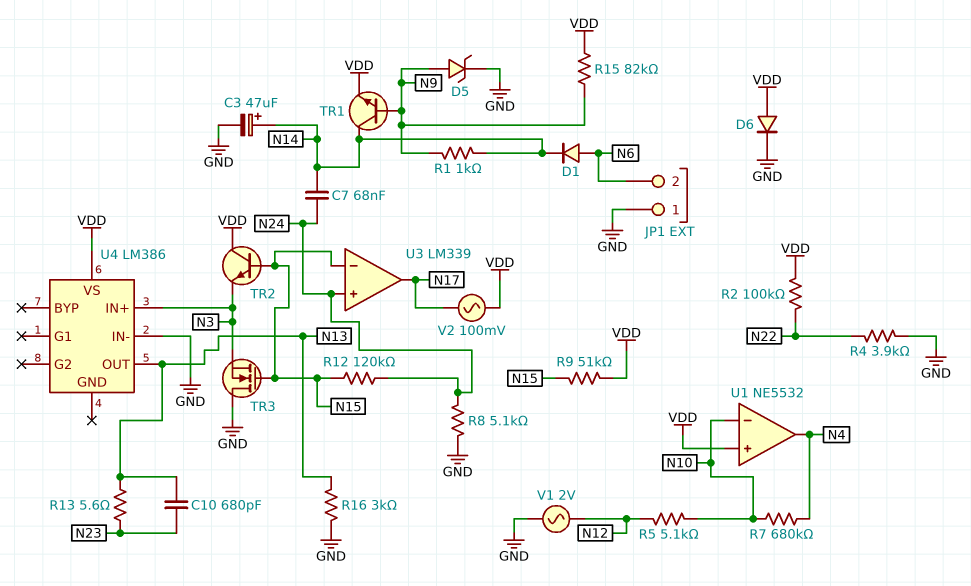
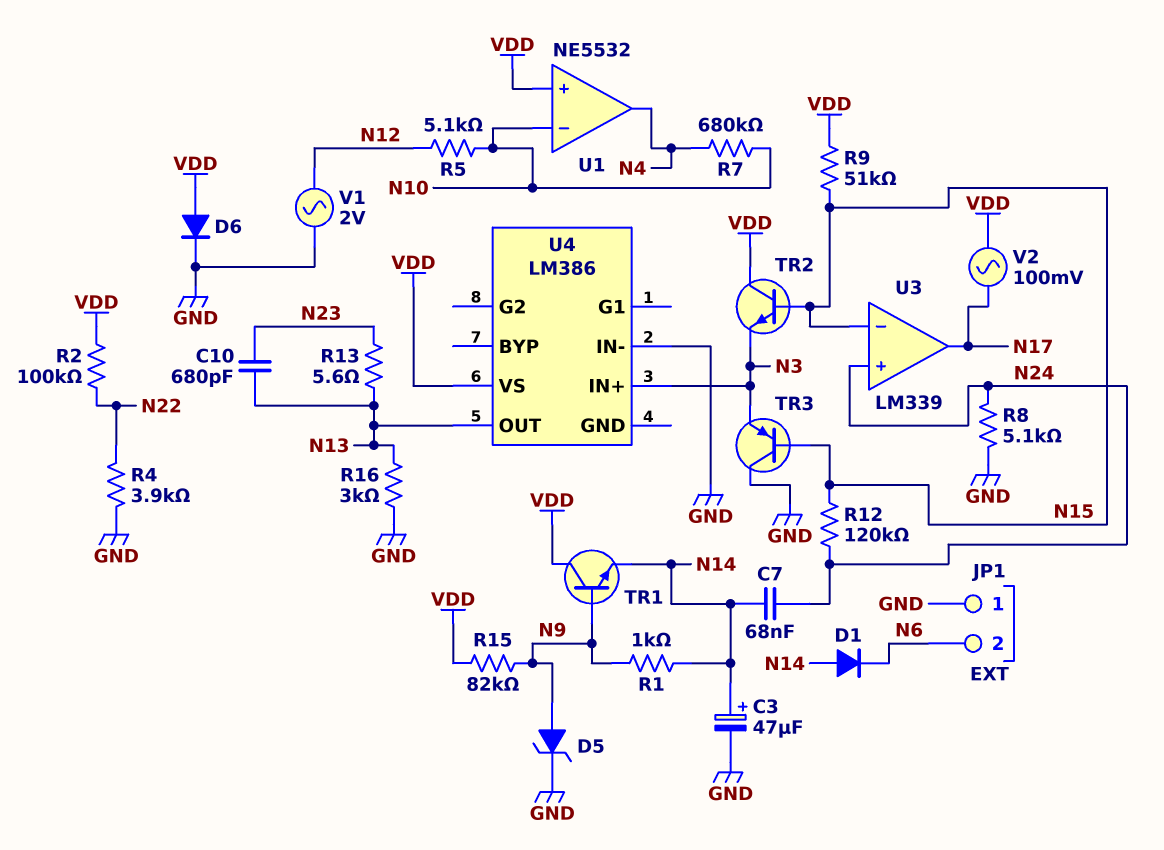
D1: diode (A N6, K N14) -> diode (A N14, K N6)
TR1: NPN (B N9, C N14, E VDD) -> NPN (B N9, C VDD, E N14)
TR3: NMOS (G N15, D GND, S N3) -> PNP (B N15, C GND, E N3)

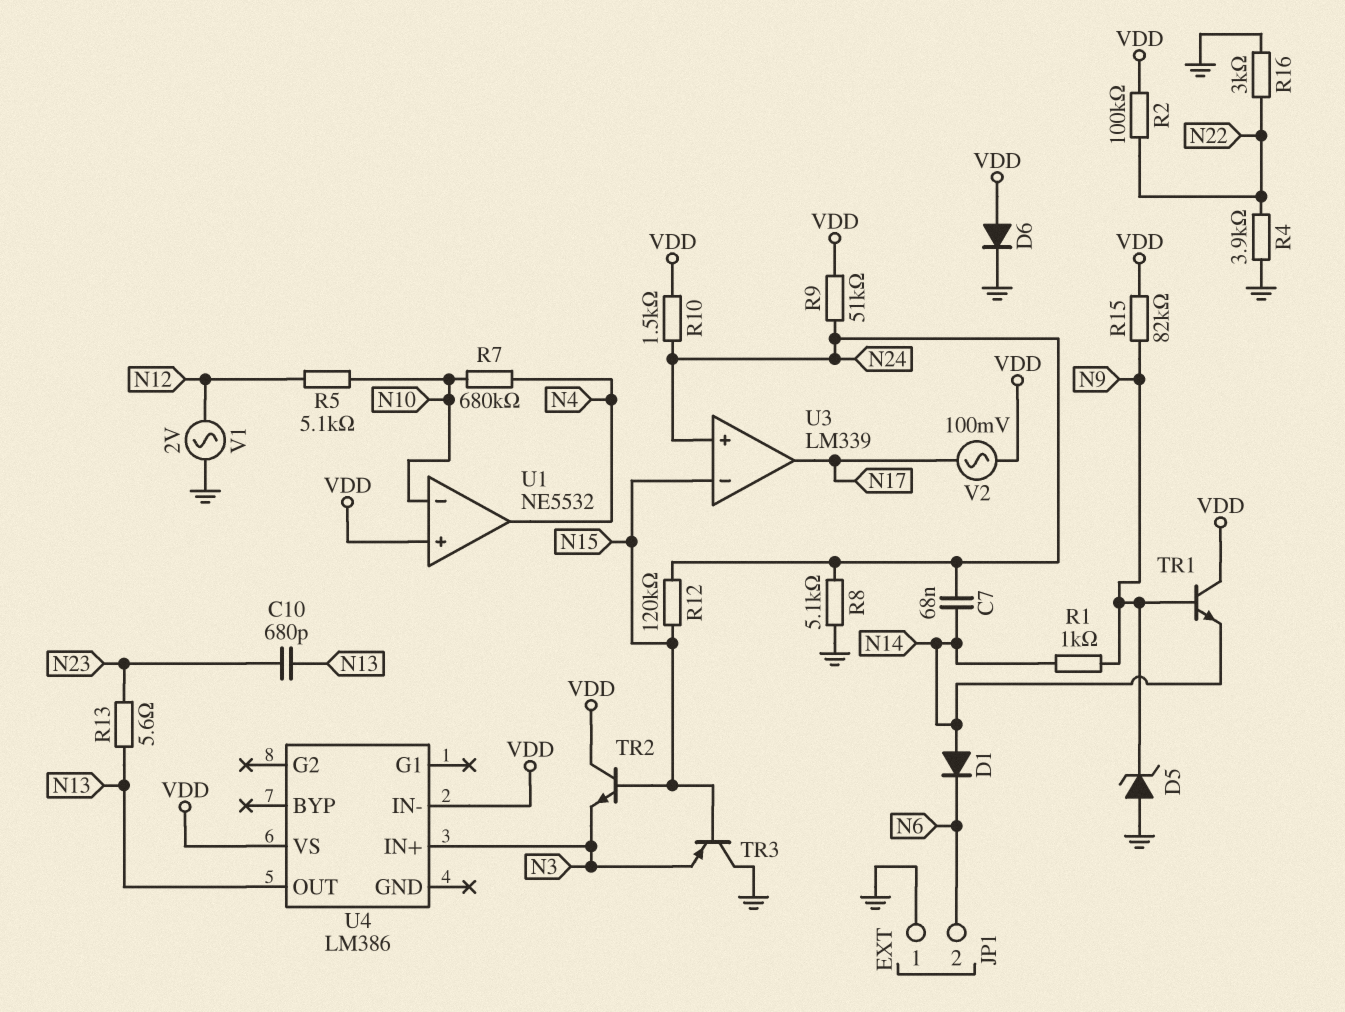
C3: 47uF (plus N14, minus GND) -> none
D5: zener (A N9, K GND) -> zener (A GND, K N9)
R9: 51k (N15, VDD) -> 51k (N24, VDD)
R10: none -> 1.5k (N24, VDD)
R16: 3k (GND, N13) -> 3k (GND, N22)
U4 pin IN-: GND -> VDD

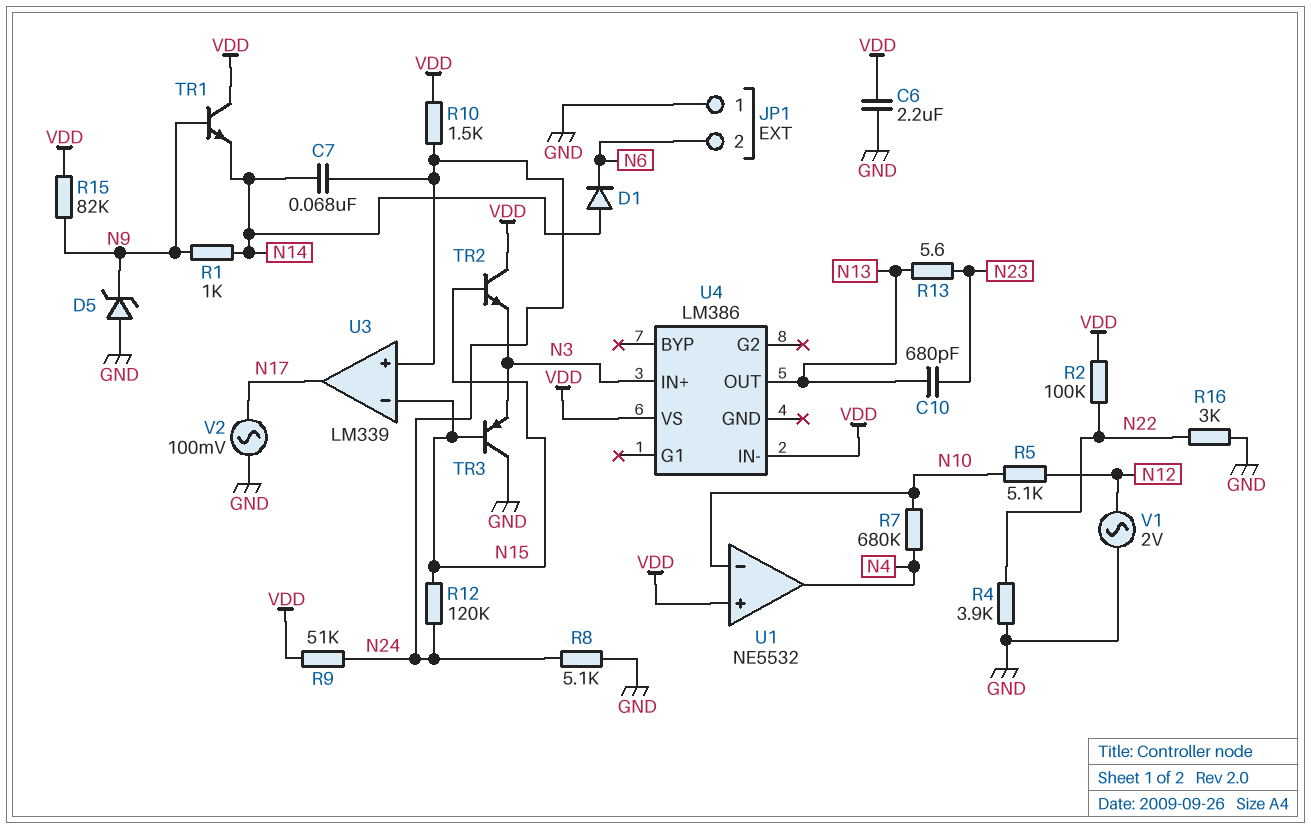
C6: none -> 2.2uF (GND, VDD)
D6: diode (A VDD, K GND) -> none
V2: AC 100mV (N17, VDD) -> AC 100mV (GND, N17)

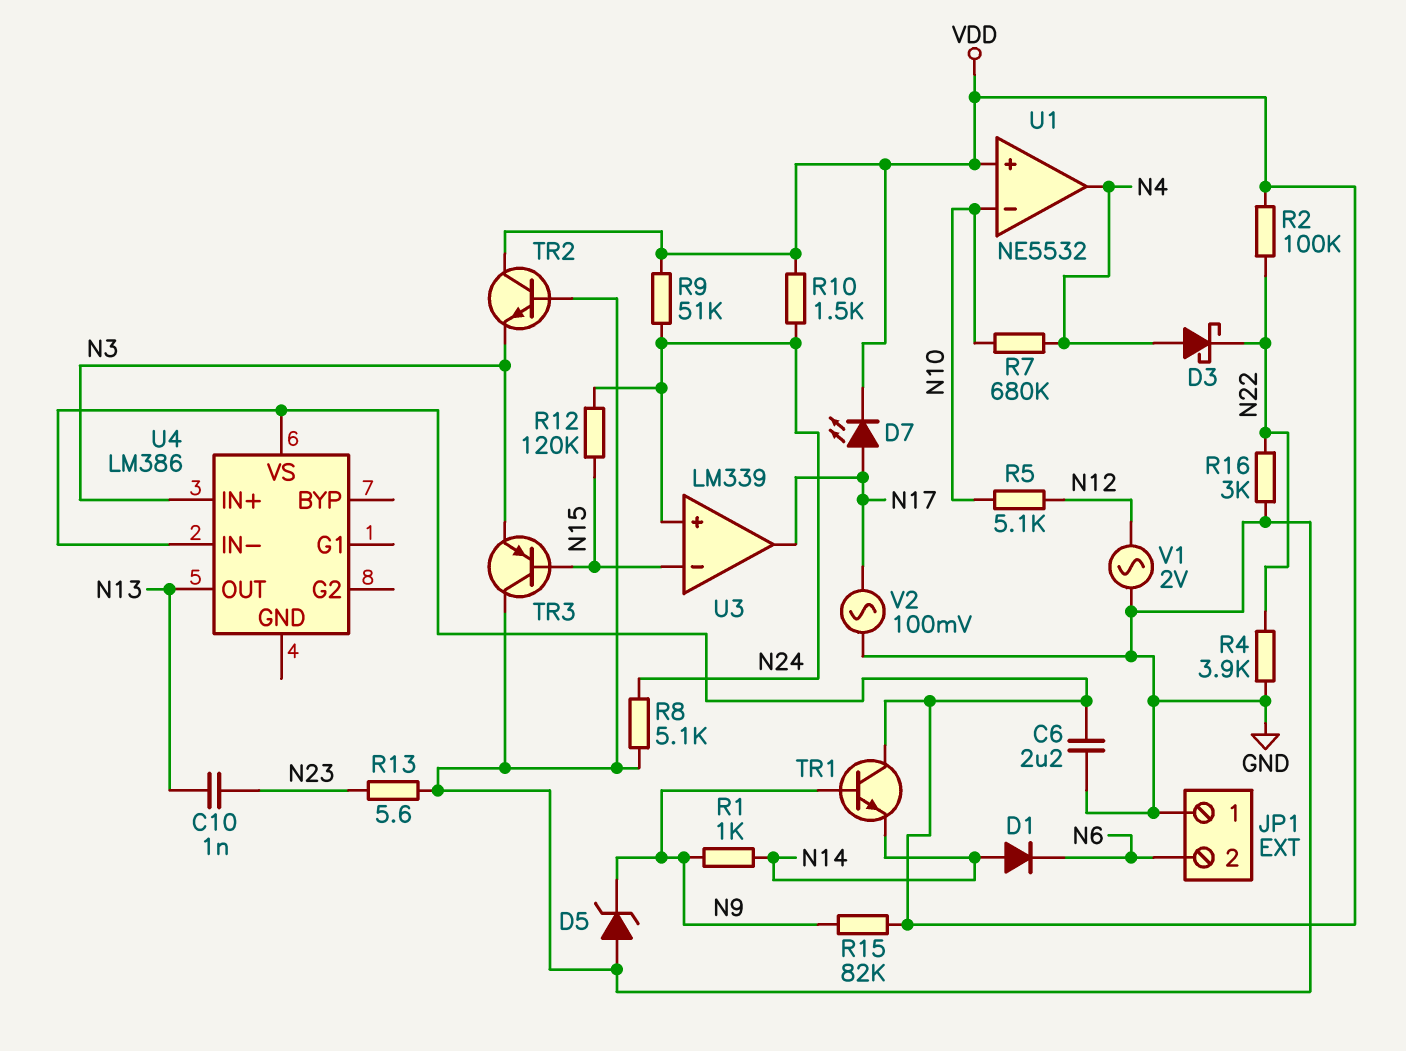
C7: 68nF (N14, N24) -> none
C10: 680pF (N13, N23) -> 1nF (N13, N23)
D3: none -> schottky (A N4, K N22)
D7: none -> LED (A N17, K VDD)
R13: 5.6 (N13, N23) -> 5.6 (GND, N23)
TR2: NPN (B N15, C VDD, E N3) -> NPN (B GND, C VDD, E N3)

